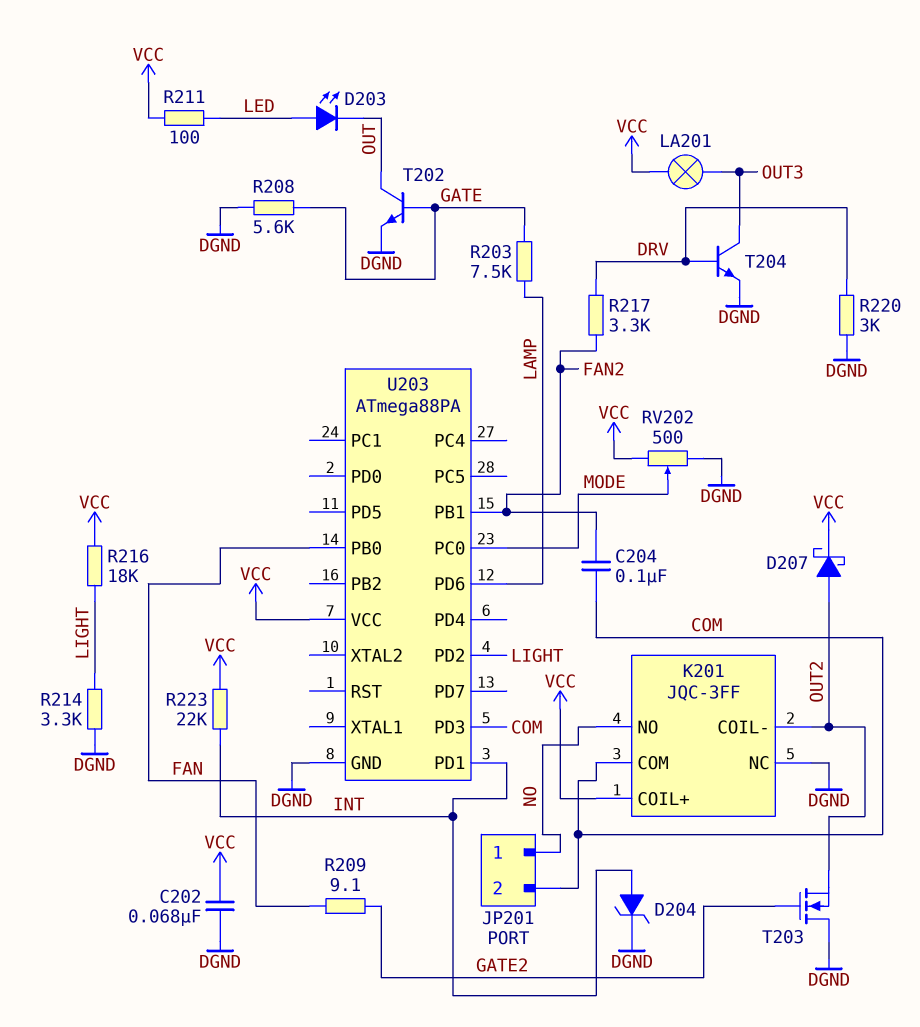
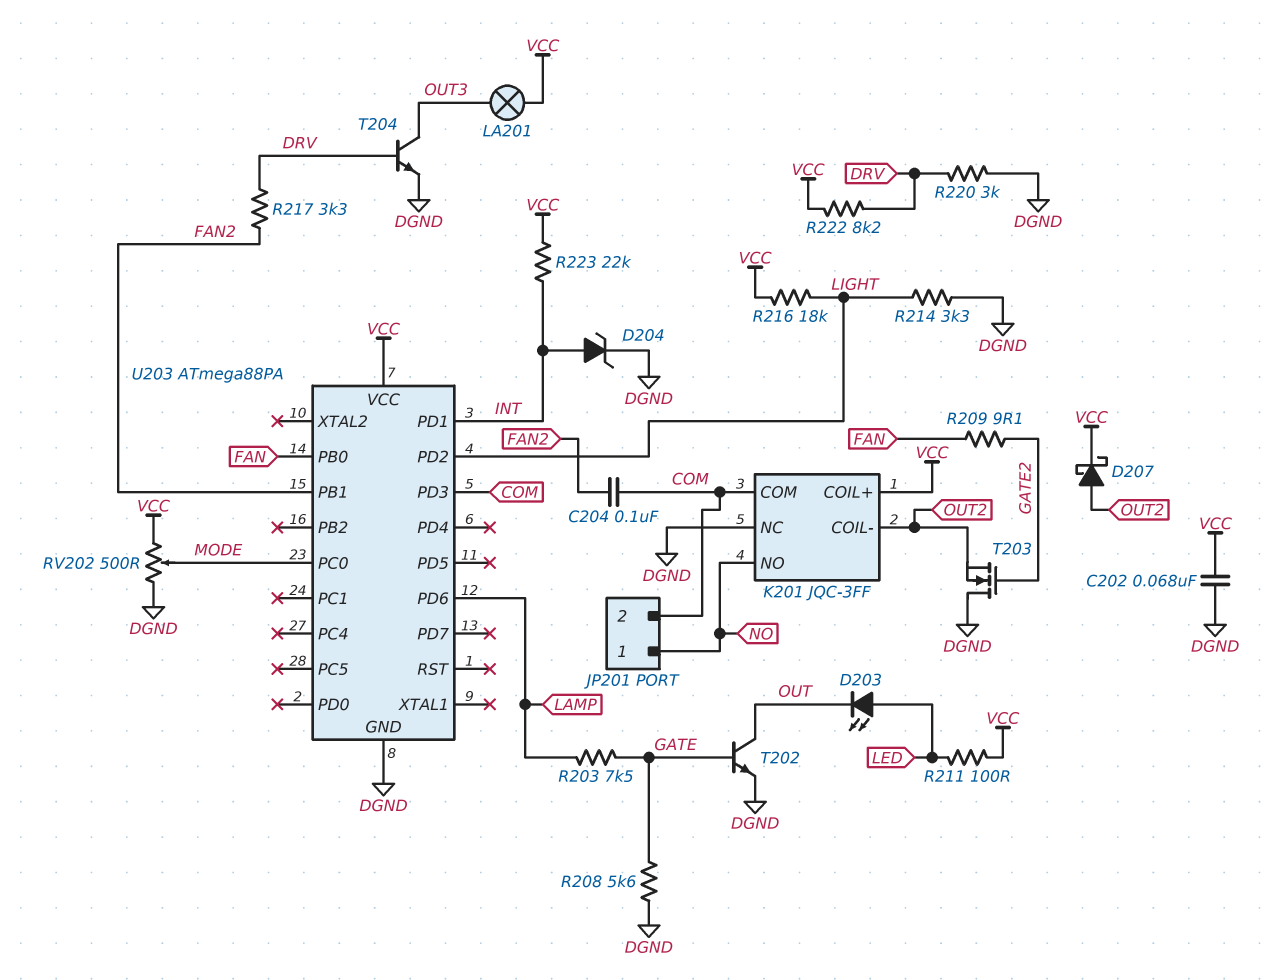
R222: none -> 8.2k (DRV, VCC)

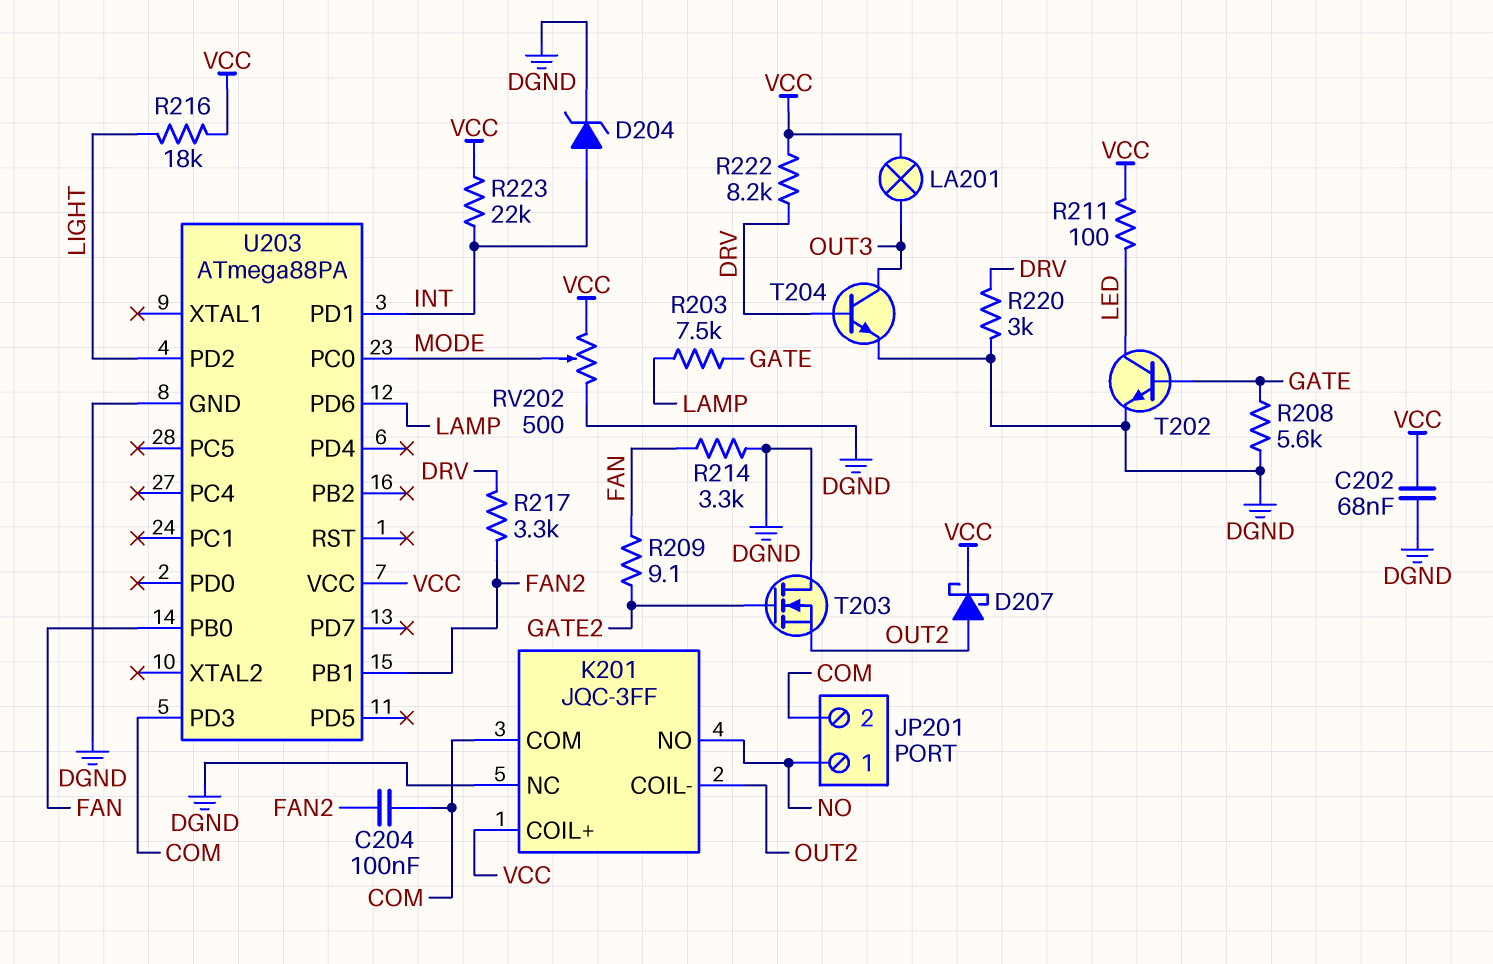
D203: LED (A LED, K OUT) -> none
R214: 3.3k (DGND, LIGHT) -> 3.3k (DGND, FAN)
T202: NPN (B GATE, C OUT, E DGND) -> NPN (B GATE, C LED, E DGND)

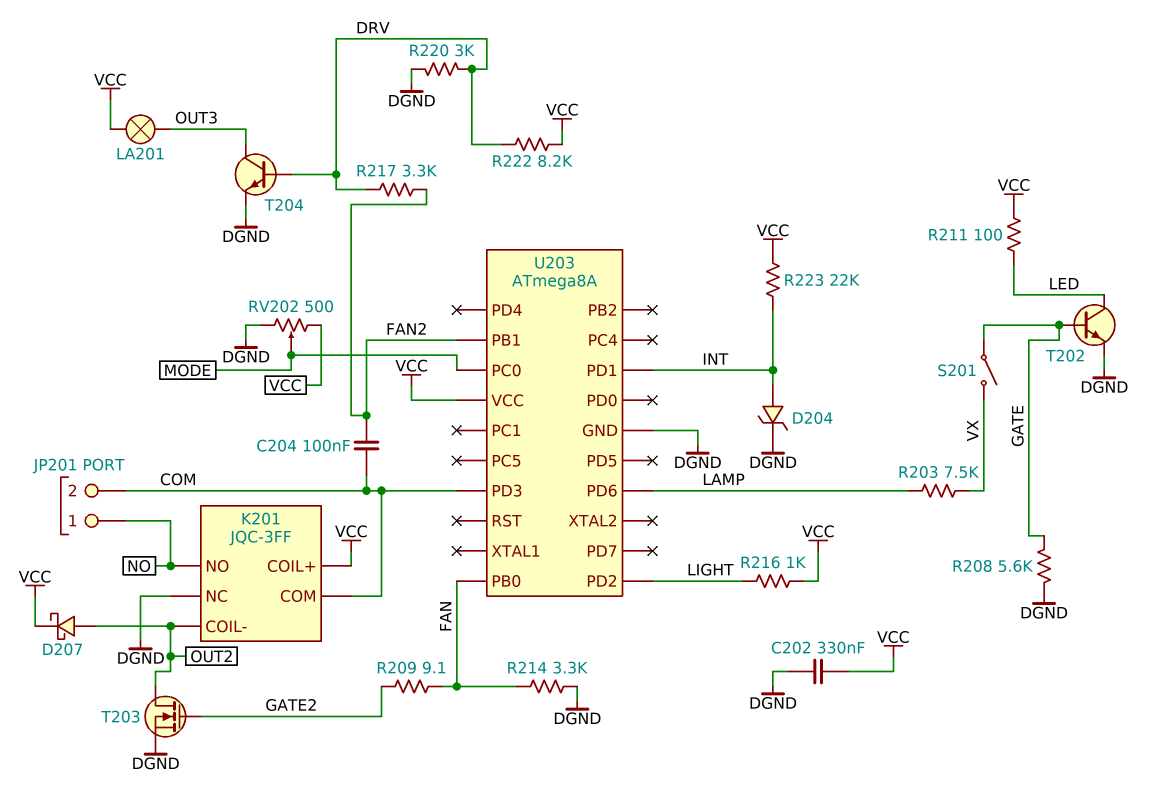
C202: 68nF (DGND, VCC) -> 330nF (DGND, VCC)
R203: 7.5k (GATE, LAMP) -> 7.5k (LAMP, VX)
R216: 18k (LIGHT, VCC) -> 1k (LIGHT, VCC)
S201: none -> switch (GATE, VX)
T203: NMOS (G GATE2, D DGND, S OUT2) -> NMOS (G GATE2, D OUT2, S DGND)
U203: ATmega88PA -> ATmega8A

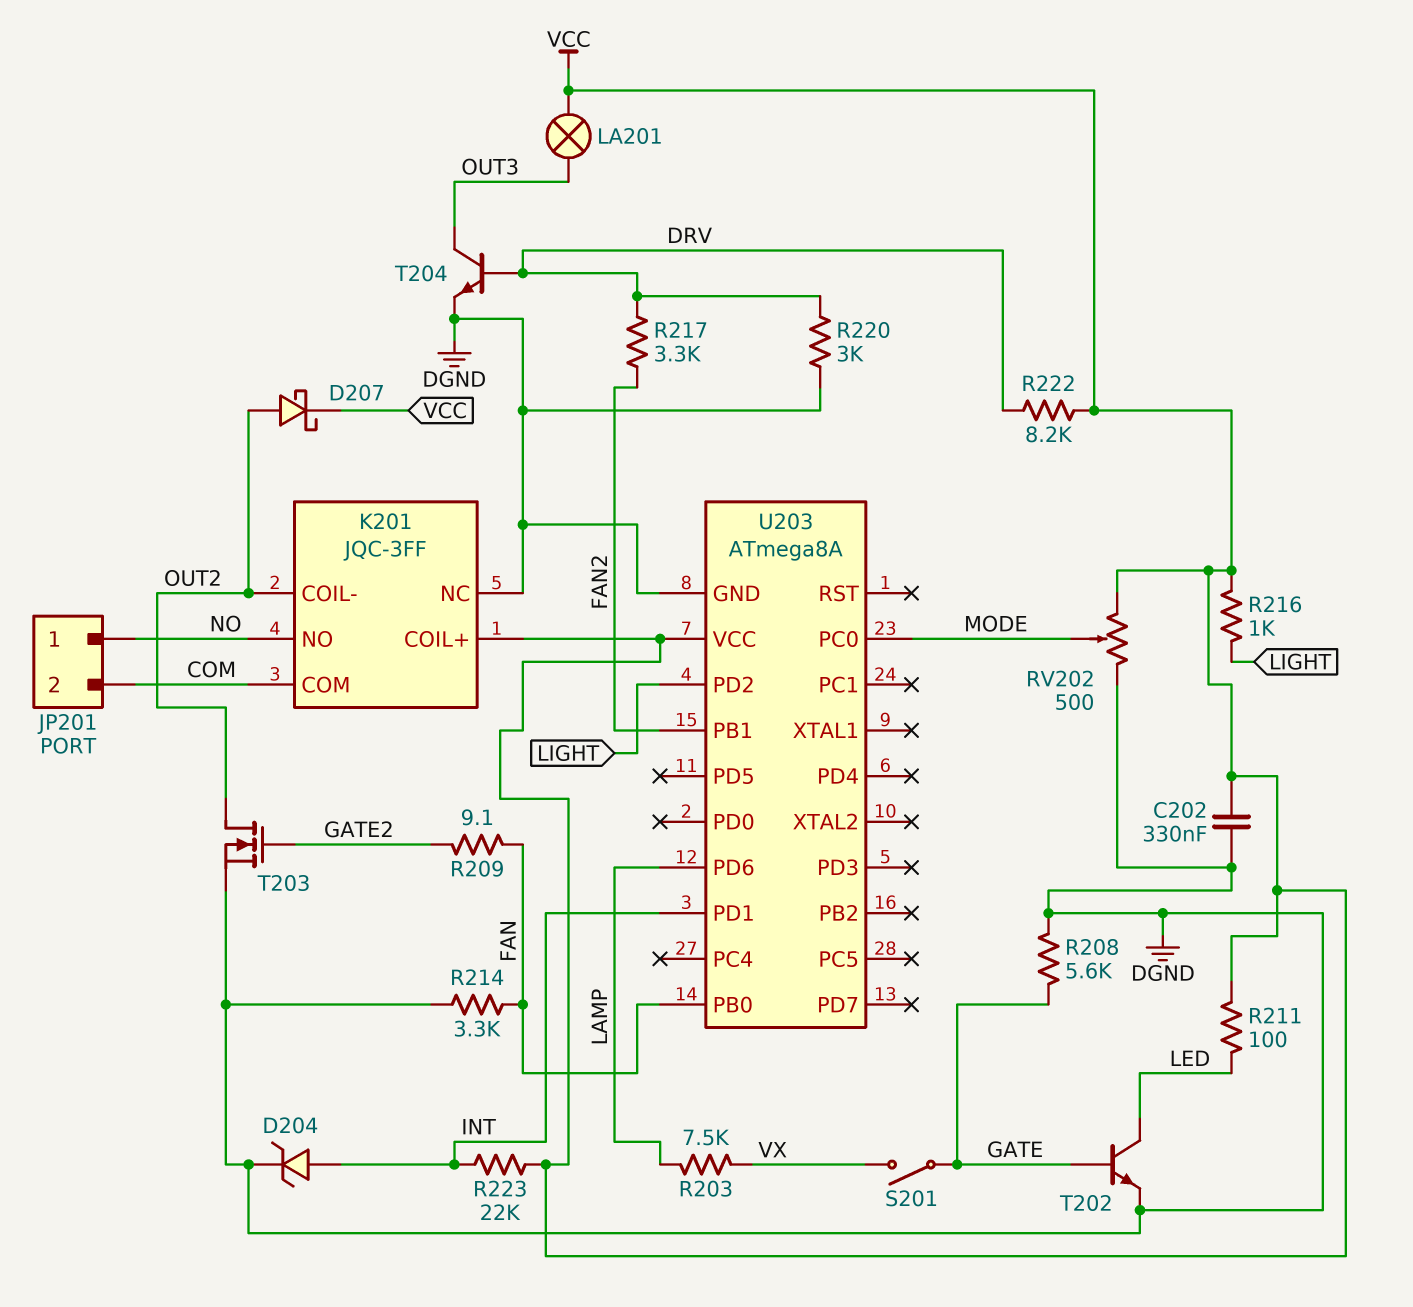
C204: 100nF (COM, FAN2) -> none
U203 pin PD3: COM -> none

